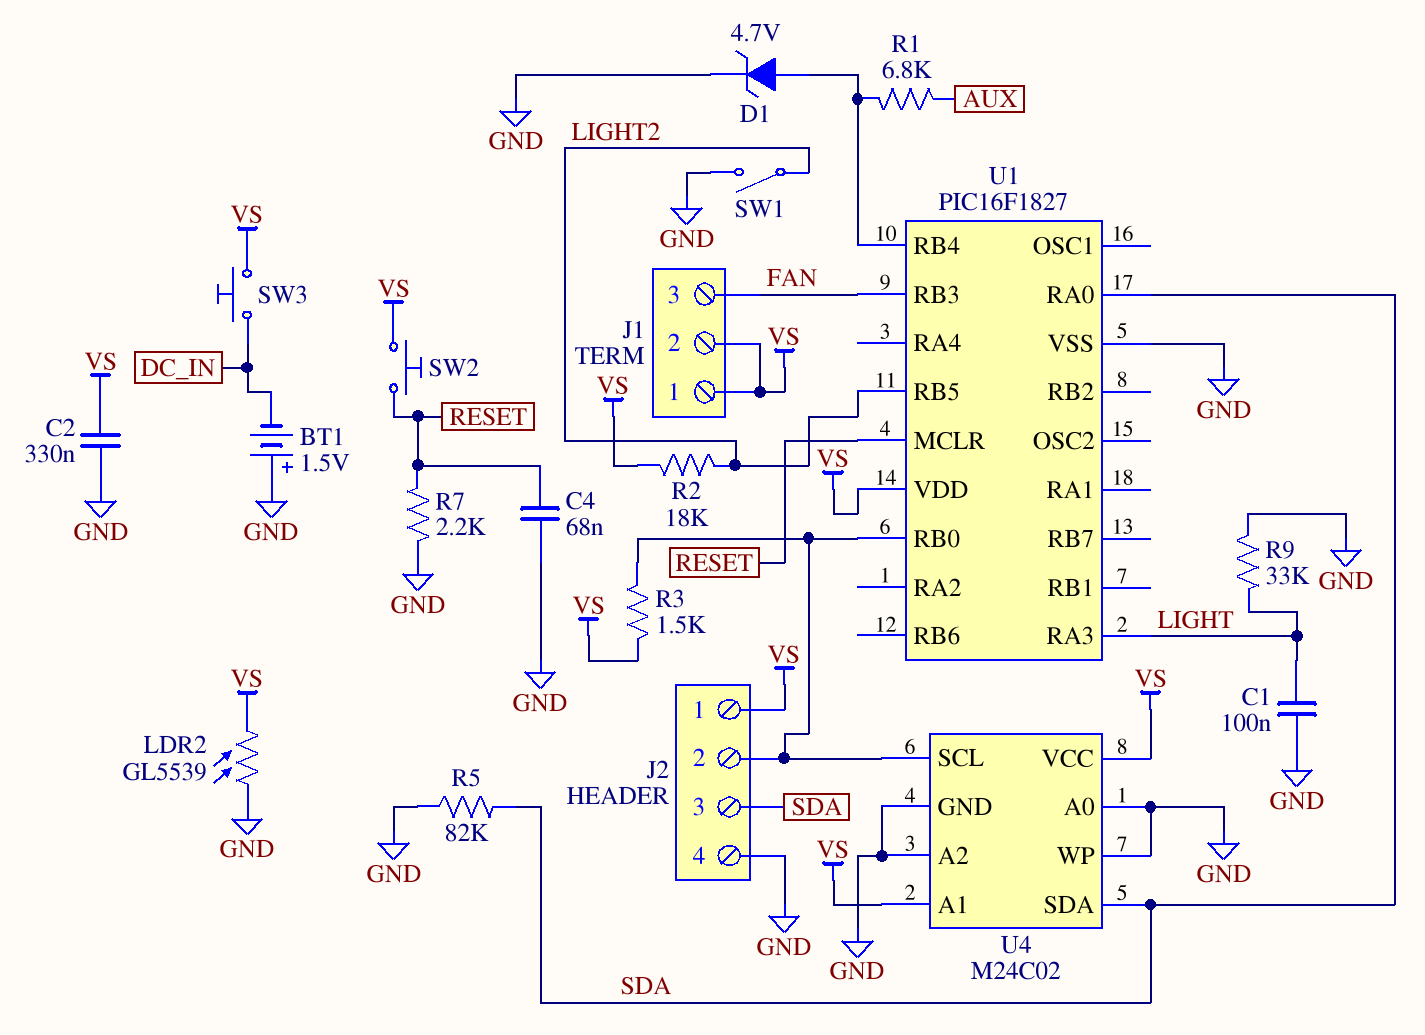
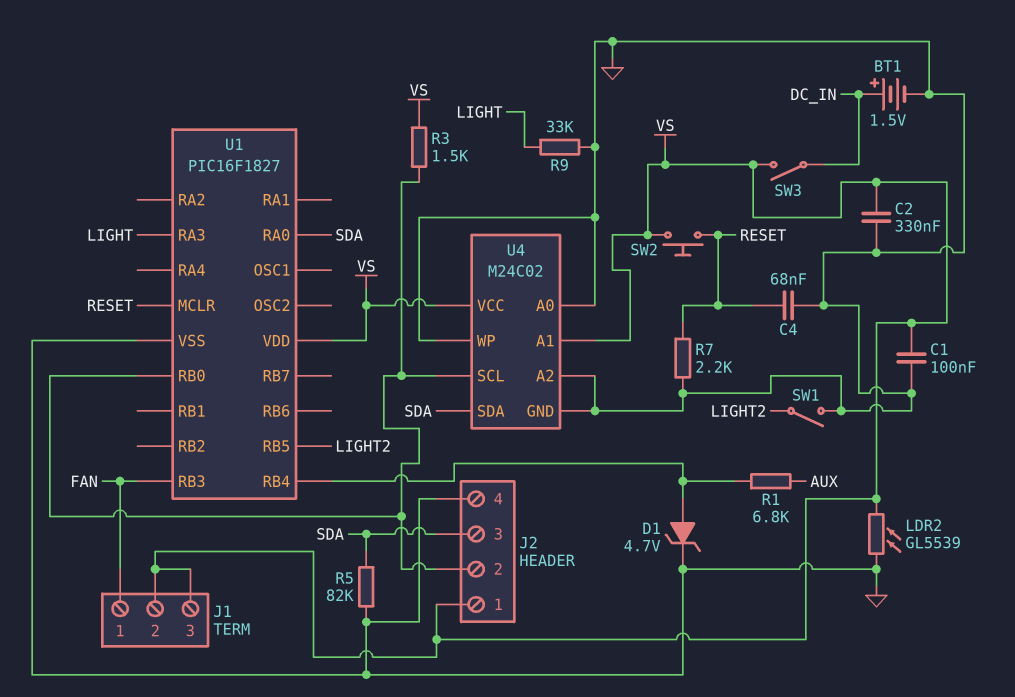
BT1: 1.5V (plus GND, minus DC_IN) -> 1.5V (plus DC_IN, minus GND)
C1: 100nF (GND, LIGHT) -> 100nF (GND, VS)
J1 pin 1: VS -> FAN
J1 pin 3: FAN -> VS
R2: 18k (LIGHT2, VS) -> none
SW3: button (DC_IN, VS) -> switch (DC_IN, VS)

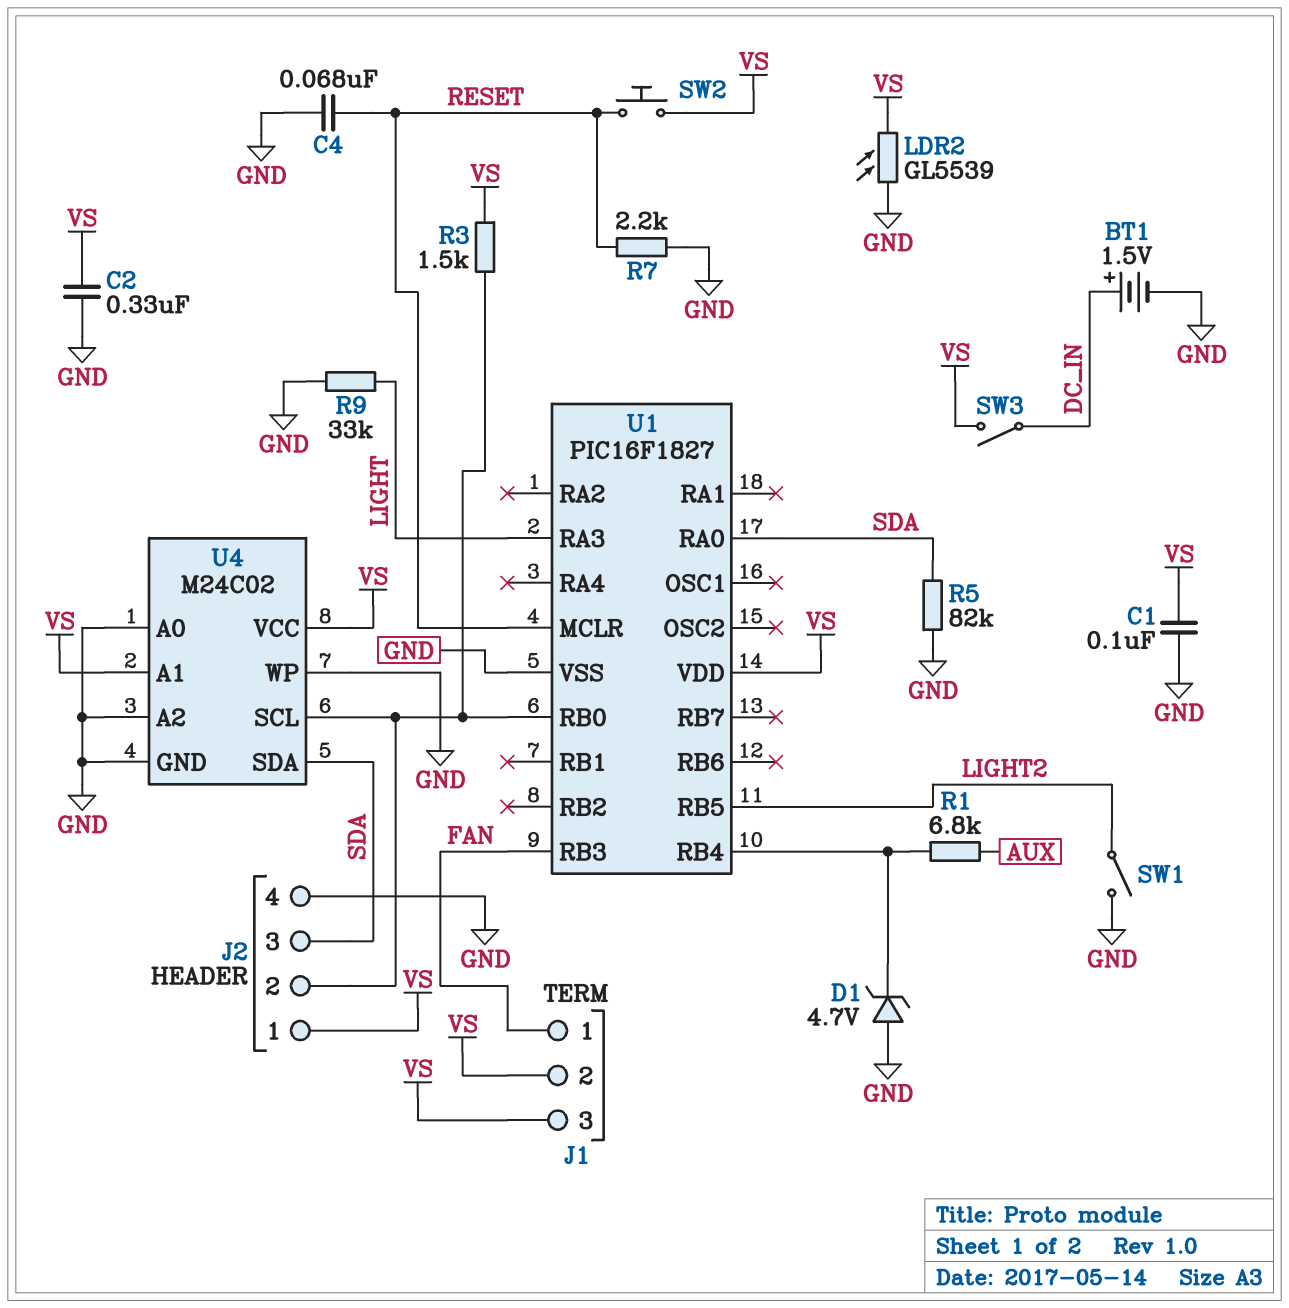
D1: zener 4.7V (A U1/RB4, K GND) -> zener 4.7V (A GND, K U1/RB4)

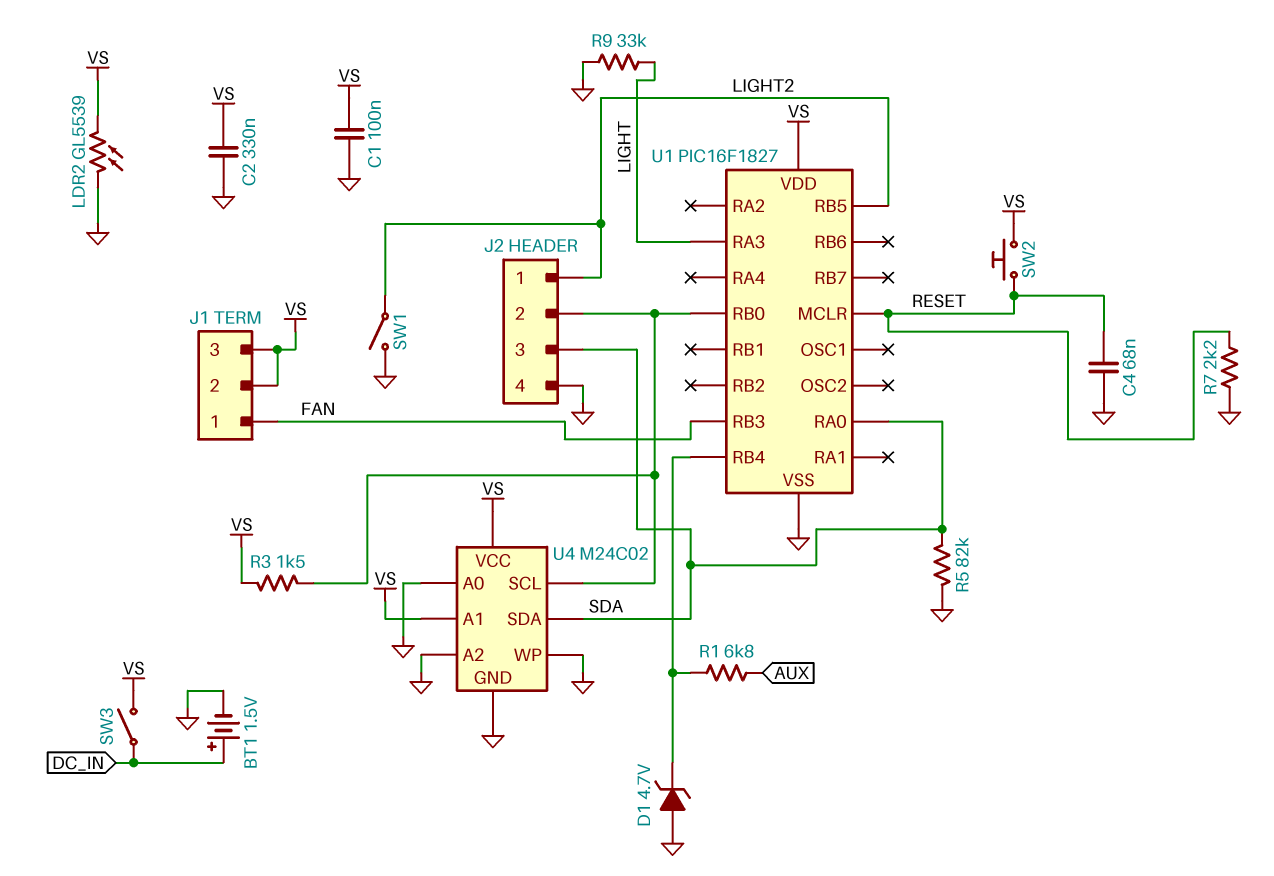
J2 pin 1: VS -> LIGHT2

